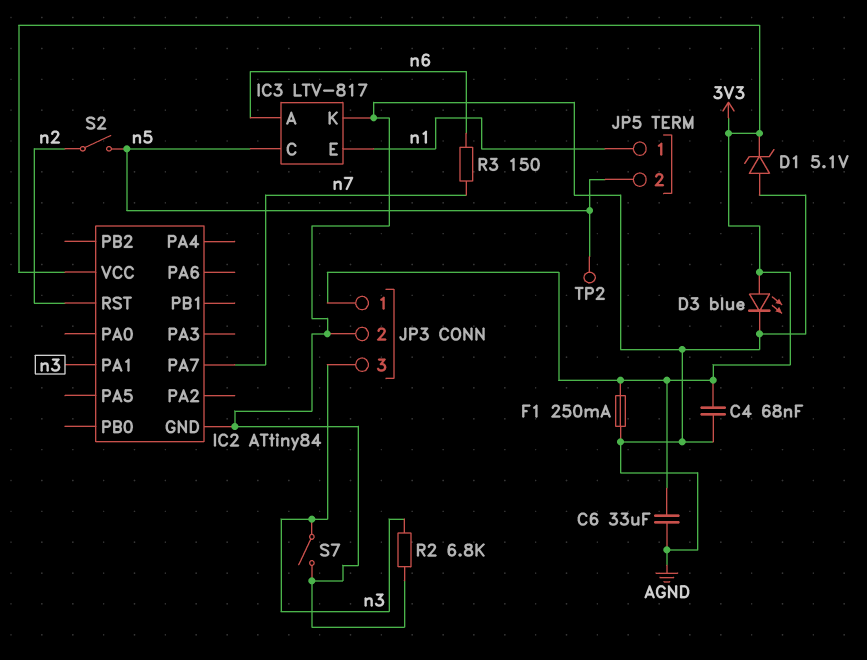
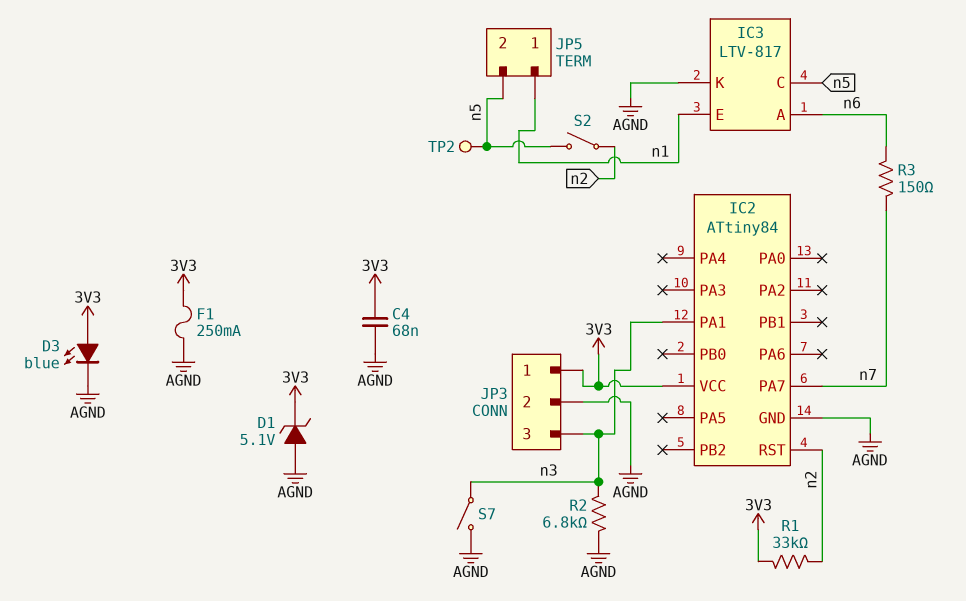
C6: 33uF (3V3, AGND) -> none
R1: none -> 33k (3V3, n2)

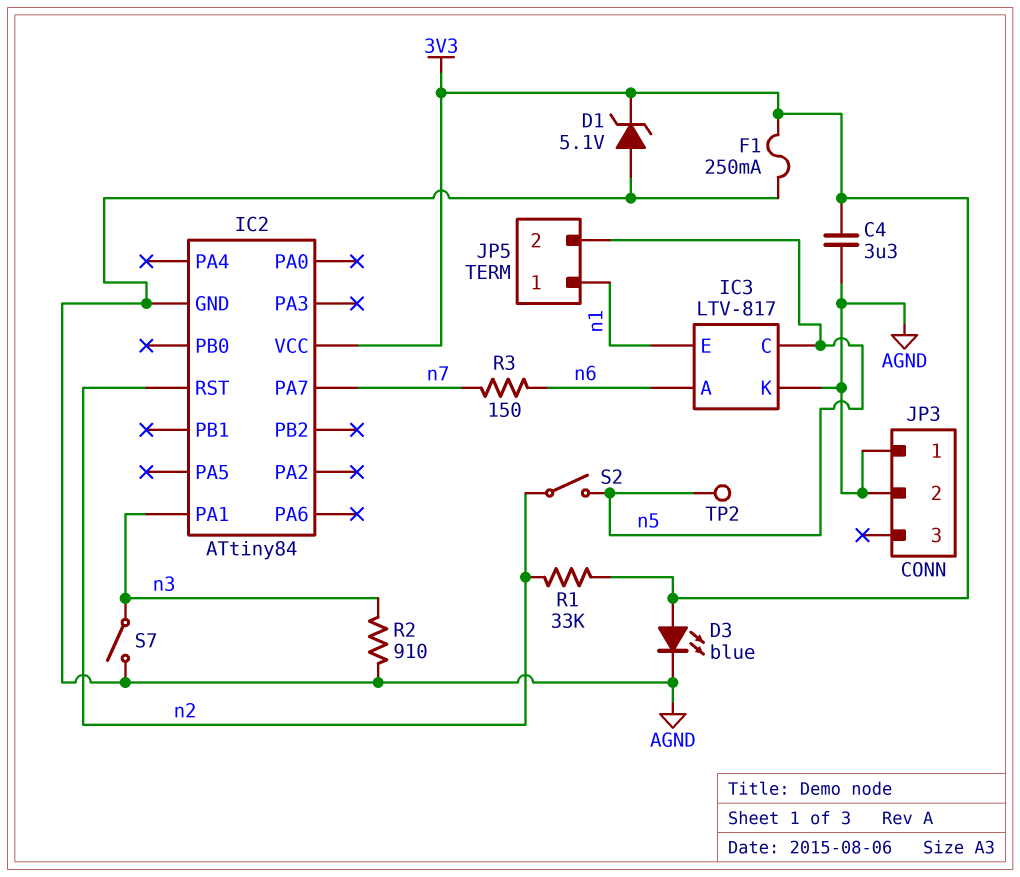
C4: 68nF (3V3, AGND) -> 3.3uF (3V3, AGND)
JP3 pin 1: 3V3 -> AGND
JP3 pin 3: n3 -> none
R2: 6.8k (AGND, n3) -> 910 (AGND, n3)

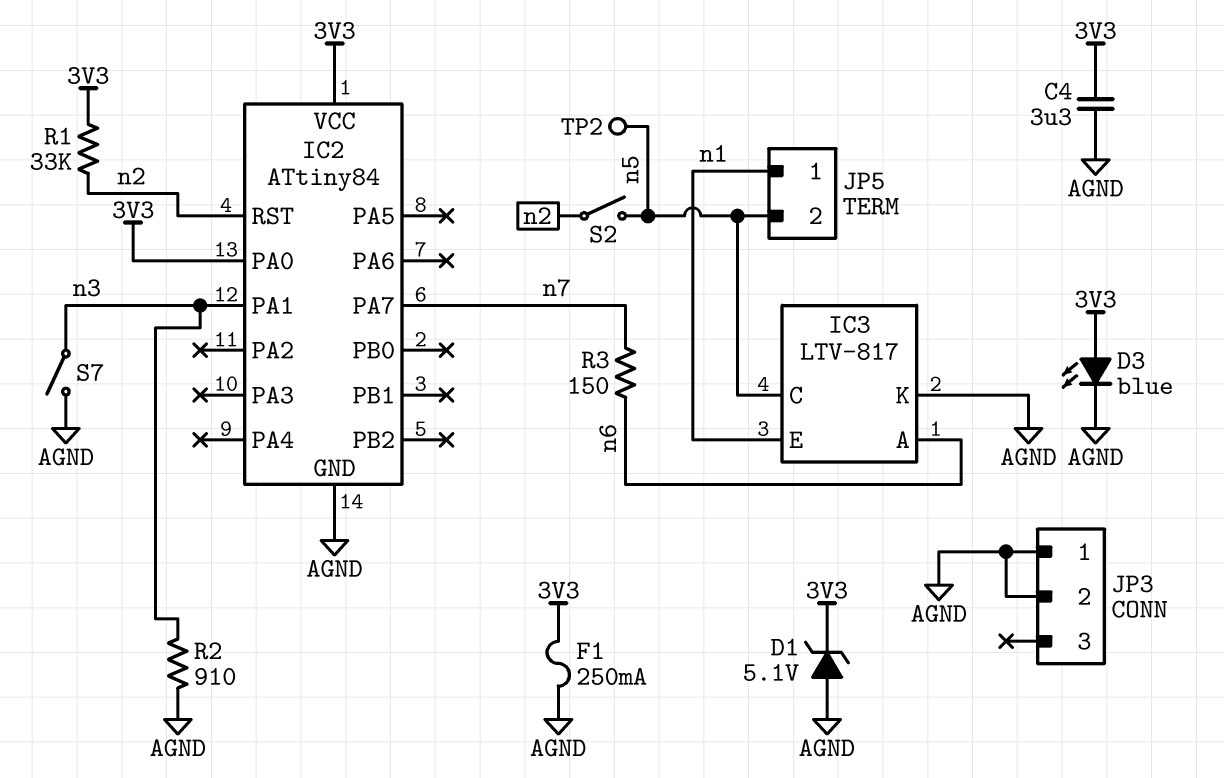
IC2 pin PA0: none -> 3V3

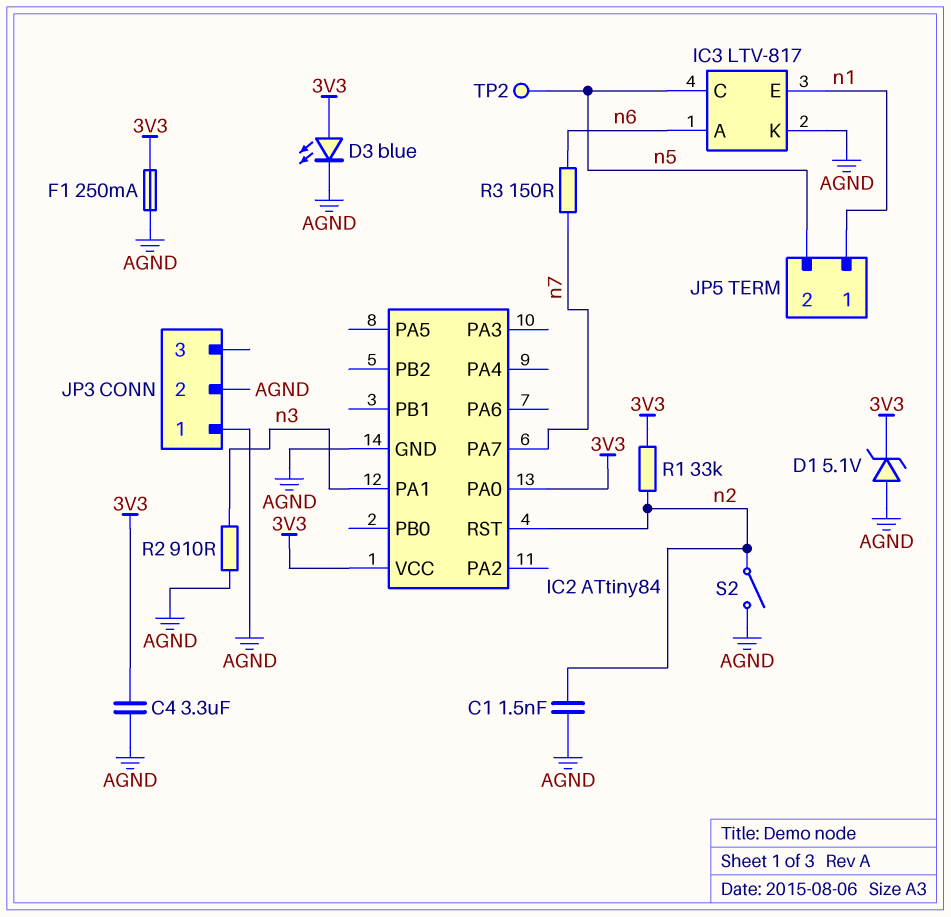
C1: none -> 1.5nF (AGND, n2)
S2: switch (n2, n5) -> switch (AGND, n2)
S7: switch (AGND, n3) -> none

